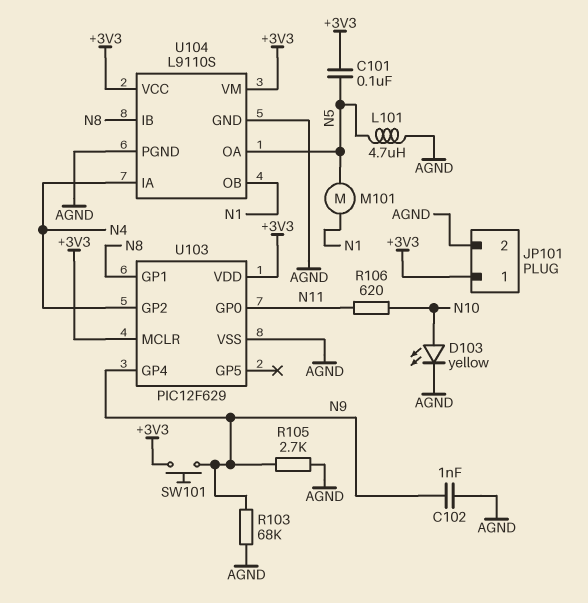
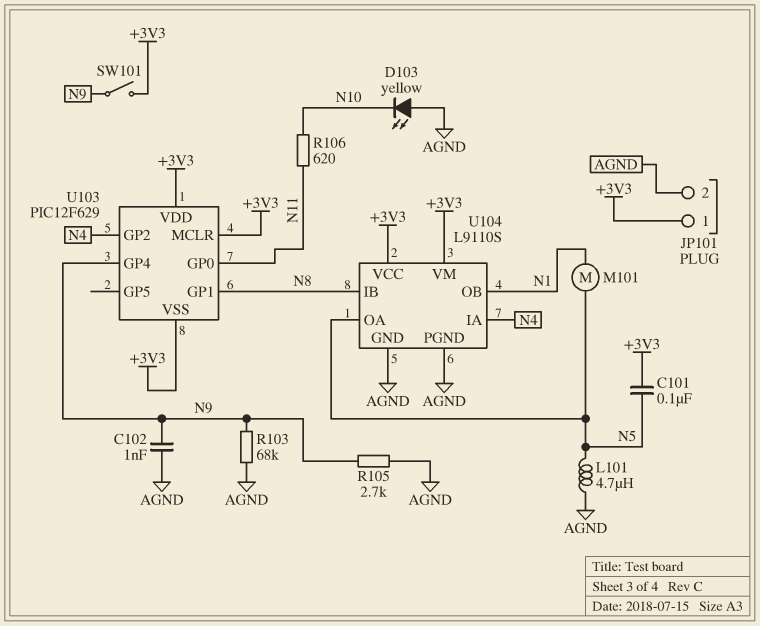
D103: LED yellow (A N10, K AGND) -> LED yellow (A AGND, K N10)
SW101: button (+3V3, N9) -> switch (+3V3, N9)
U103 pin VSS: AGND -> +3V3

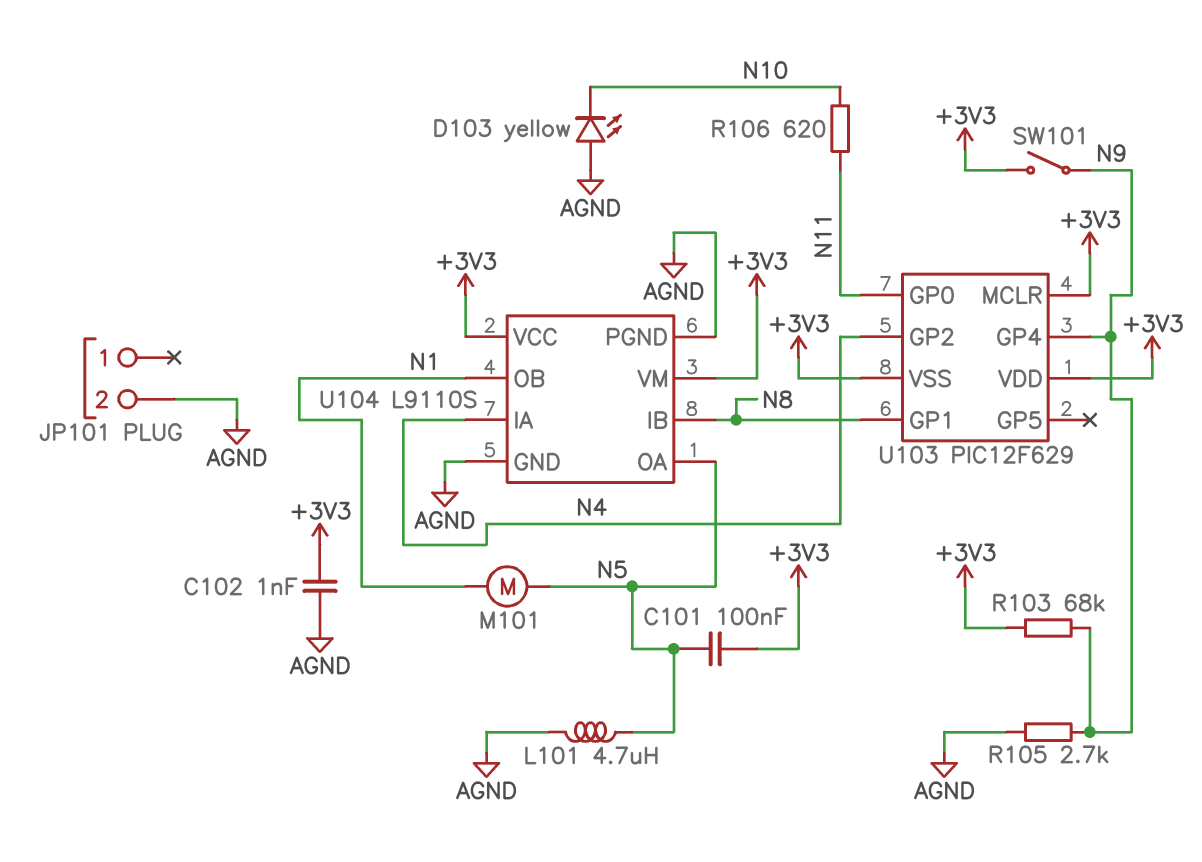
C102: 1nF (AGND, N9) -> 1nF (+3V3, AGND)
JP101 pin 1: +3V3 -> none
R103: 68k (AGND, N9) -> 68k (+3V3, N9)

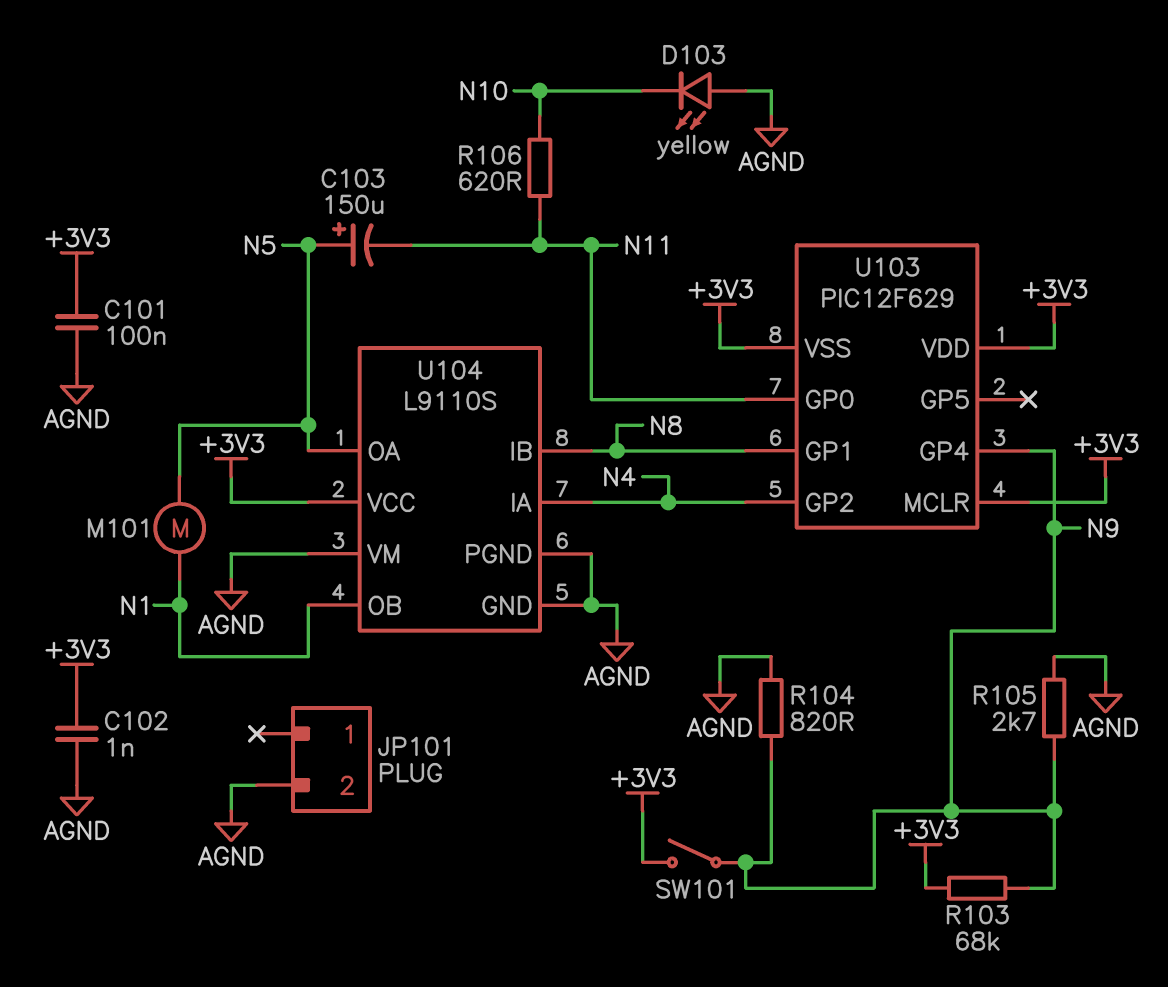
C101: 100nF (+3V3, N5) -> 100nF (+3V3, AGND)
C103: none -> 150uF (plus N5, minus N11)
L101: 4.7uH (AGND, N5) -> none
R104: none -> 820 (AGND, N9)
U104 pin VM: +3V3 -> AGND

